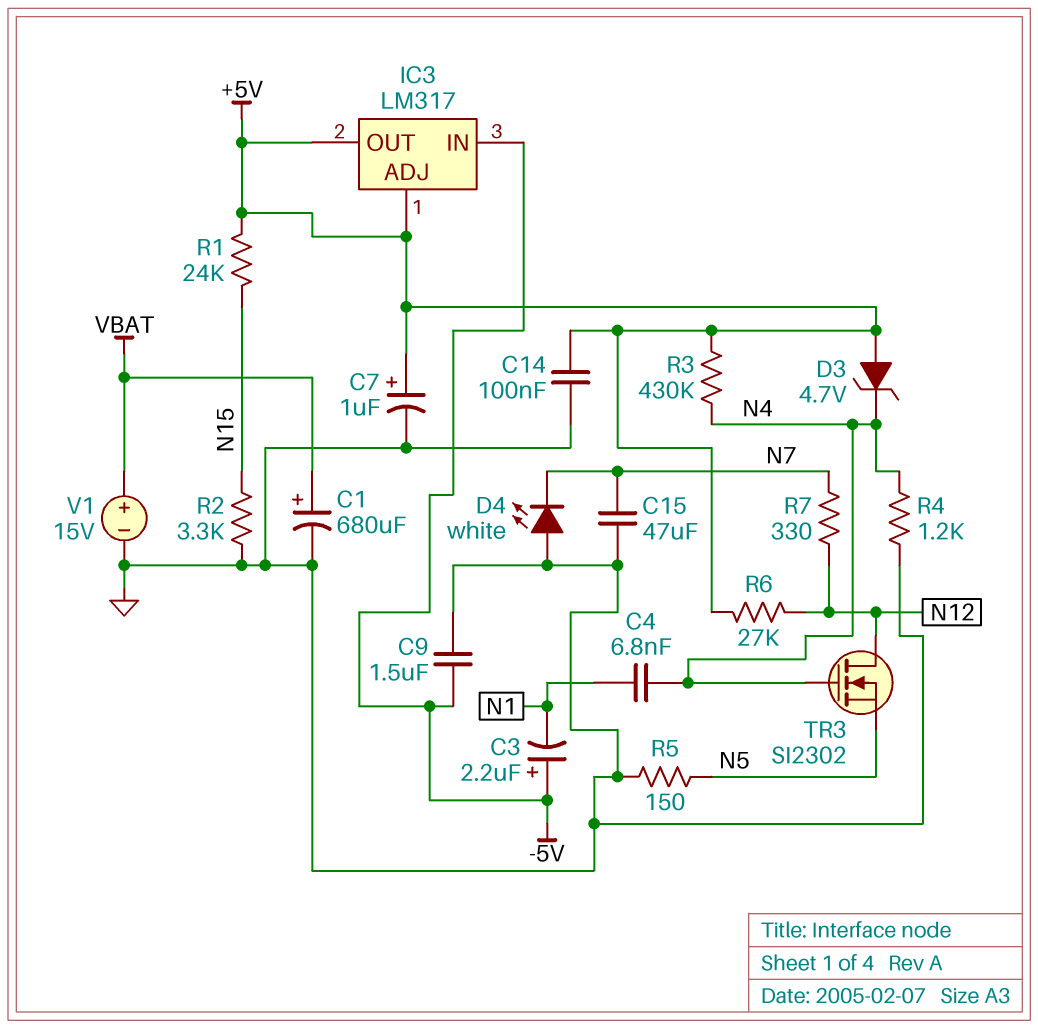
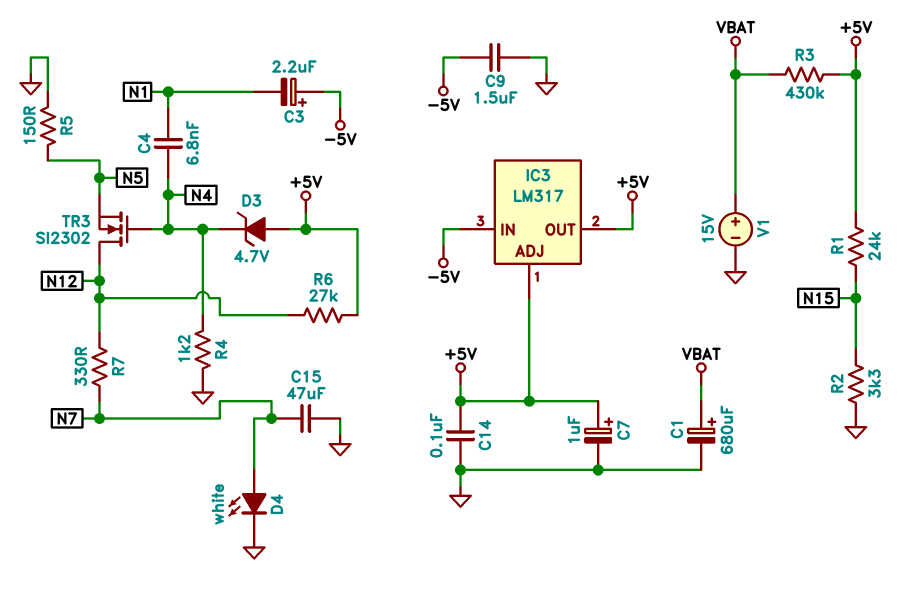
D4: LED white (A GND, K N7) -> LED white (A N7, K GND)
R3: 430k (+5V, N4) -> 430k (+5V, VBAT)

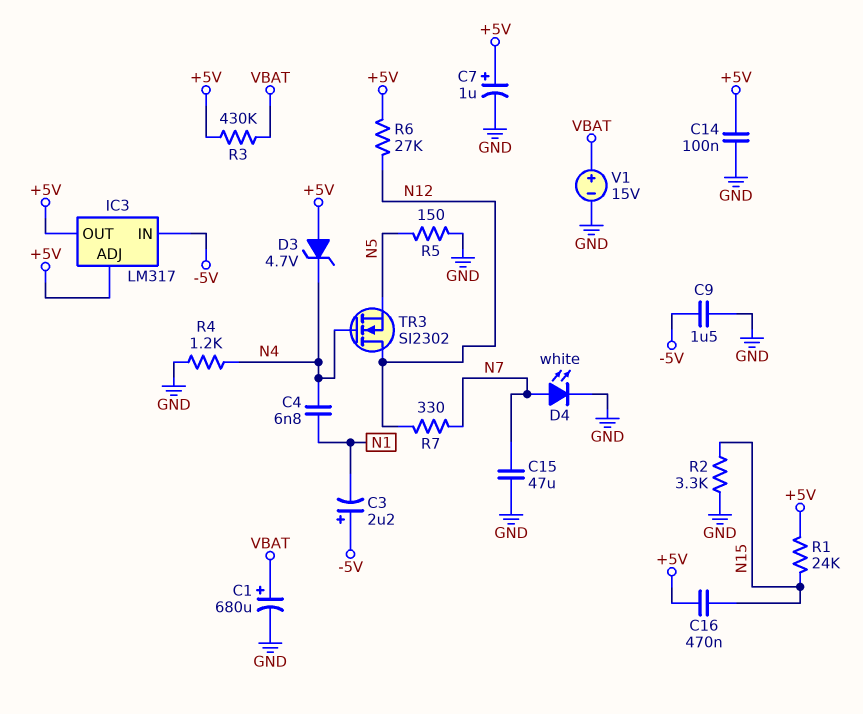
C16: none -> 470nF (+5V, N15)

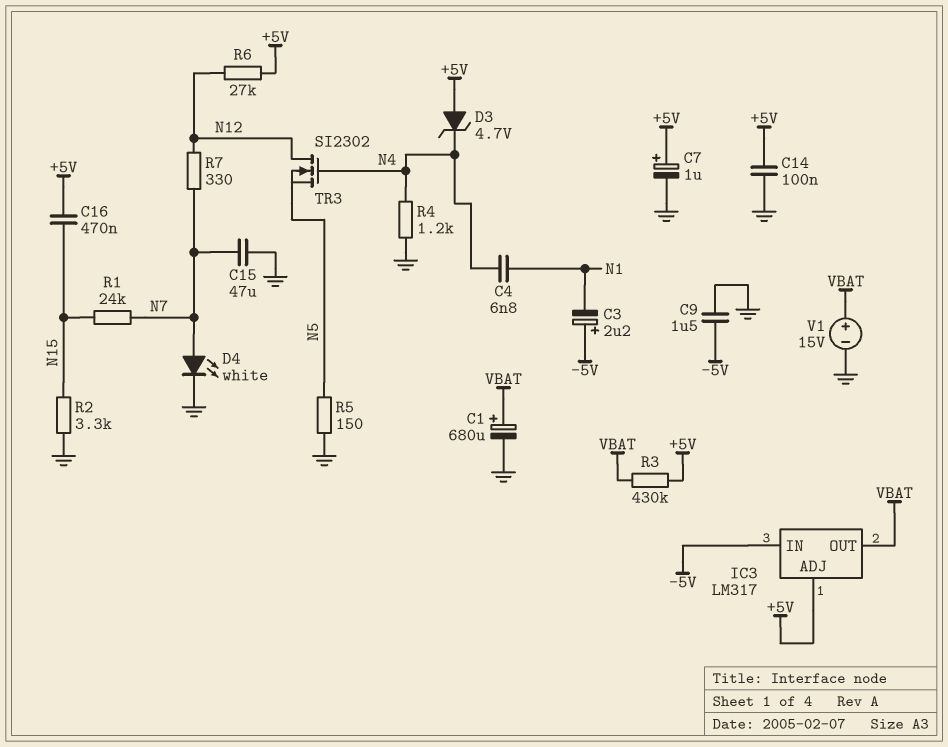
IC3 pin OUT: +5V -> VBAT
R1: 24k (+5V, N15) -> 24k (N7, N15)

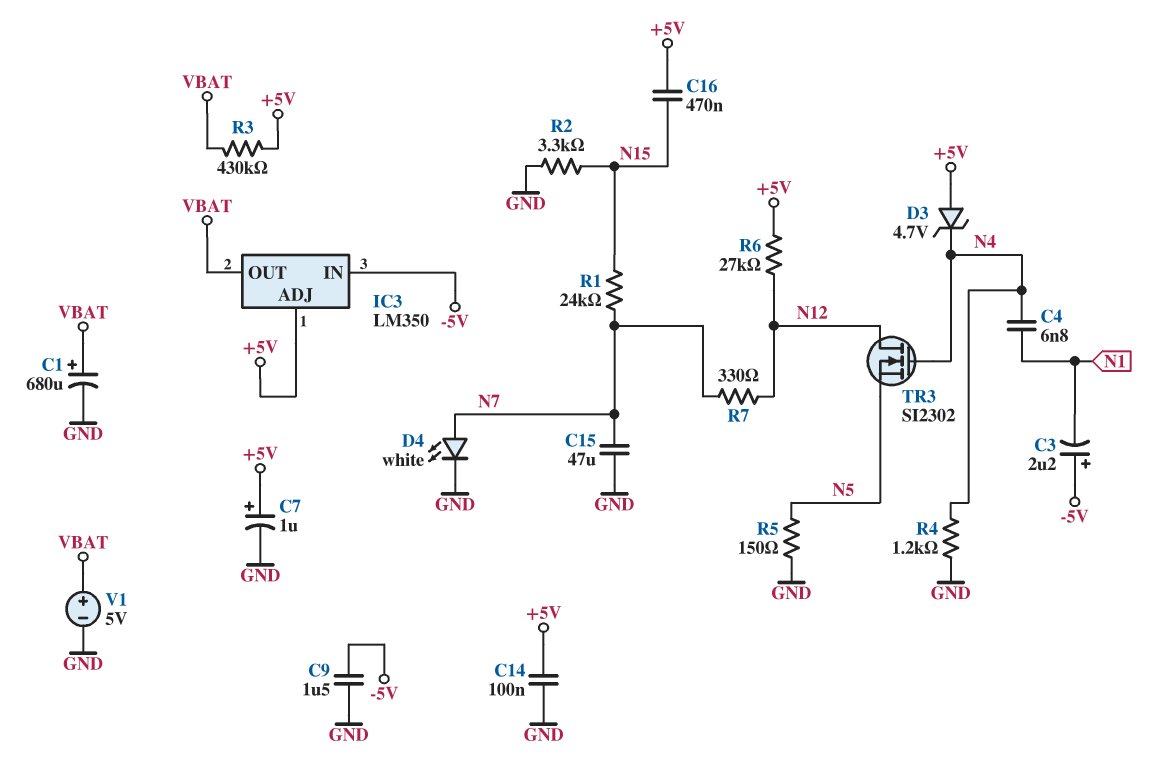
IC3: LM317 -> LM350
V1: 15V (plus VBAT, minus GND) -> 5V (plus VBAT, minus GND)

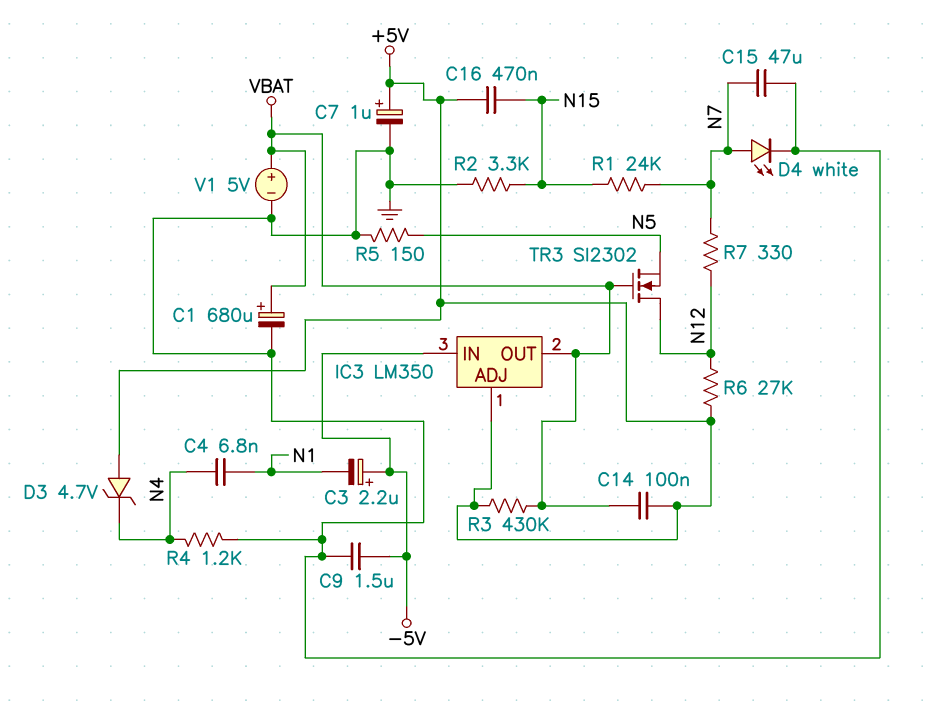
C14: 100nF (+5V, GND) -> 100nF (+5V, VBAT)
TR3: NMOS SI2302 (G N4, D N12, S N5) -> NMOS SI2302 (G VBAT, D N12, S N5)

